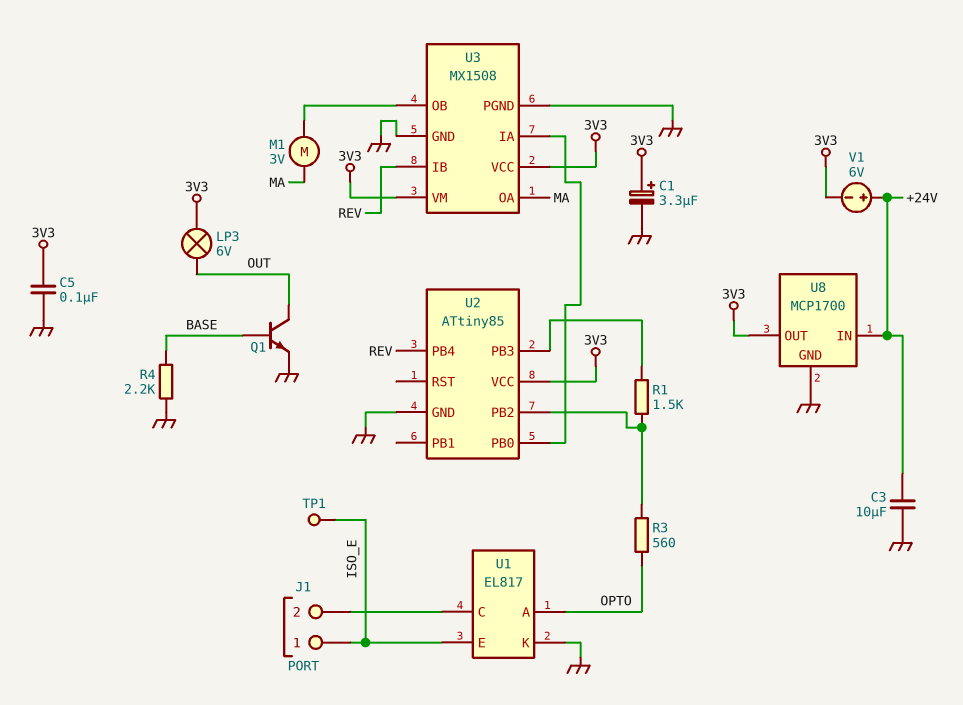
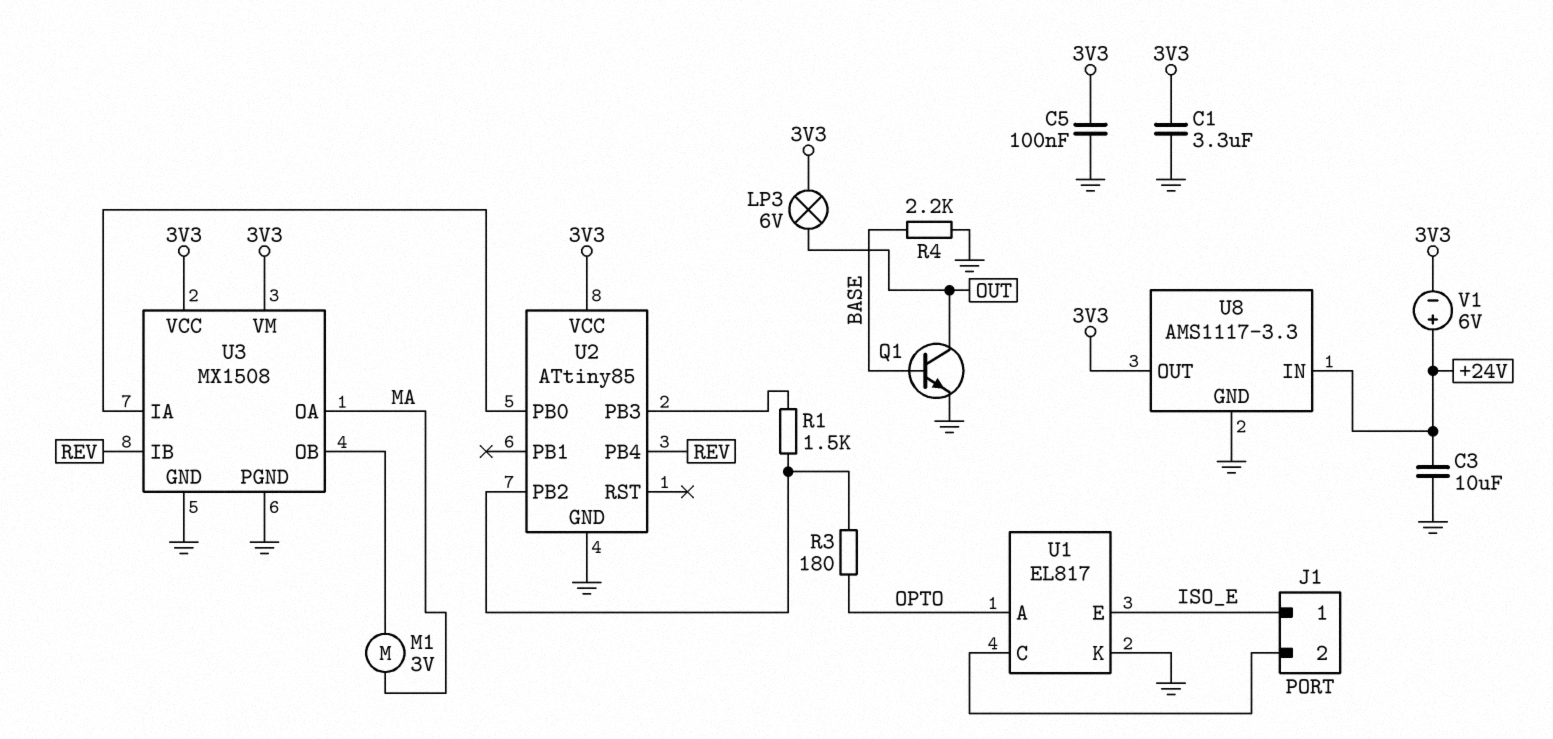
C1: 3.3uF (plus 3V3, minus GND) -> 3.3uF (3V3, GND)
R3: 560 (OPTO, U2/PB2) -> 180 (OPTO, U2/PB2)
TP1: test point (ISO_E) -> none
U8: MCP1700 -> AMS1117-3.3

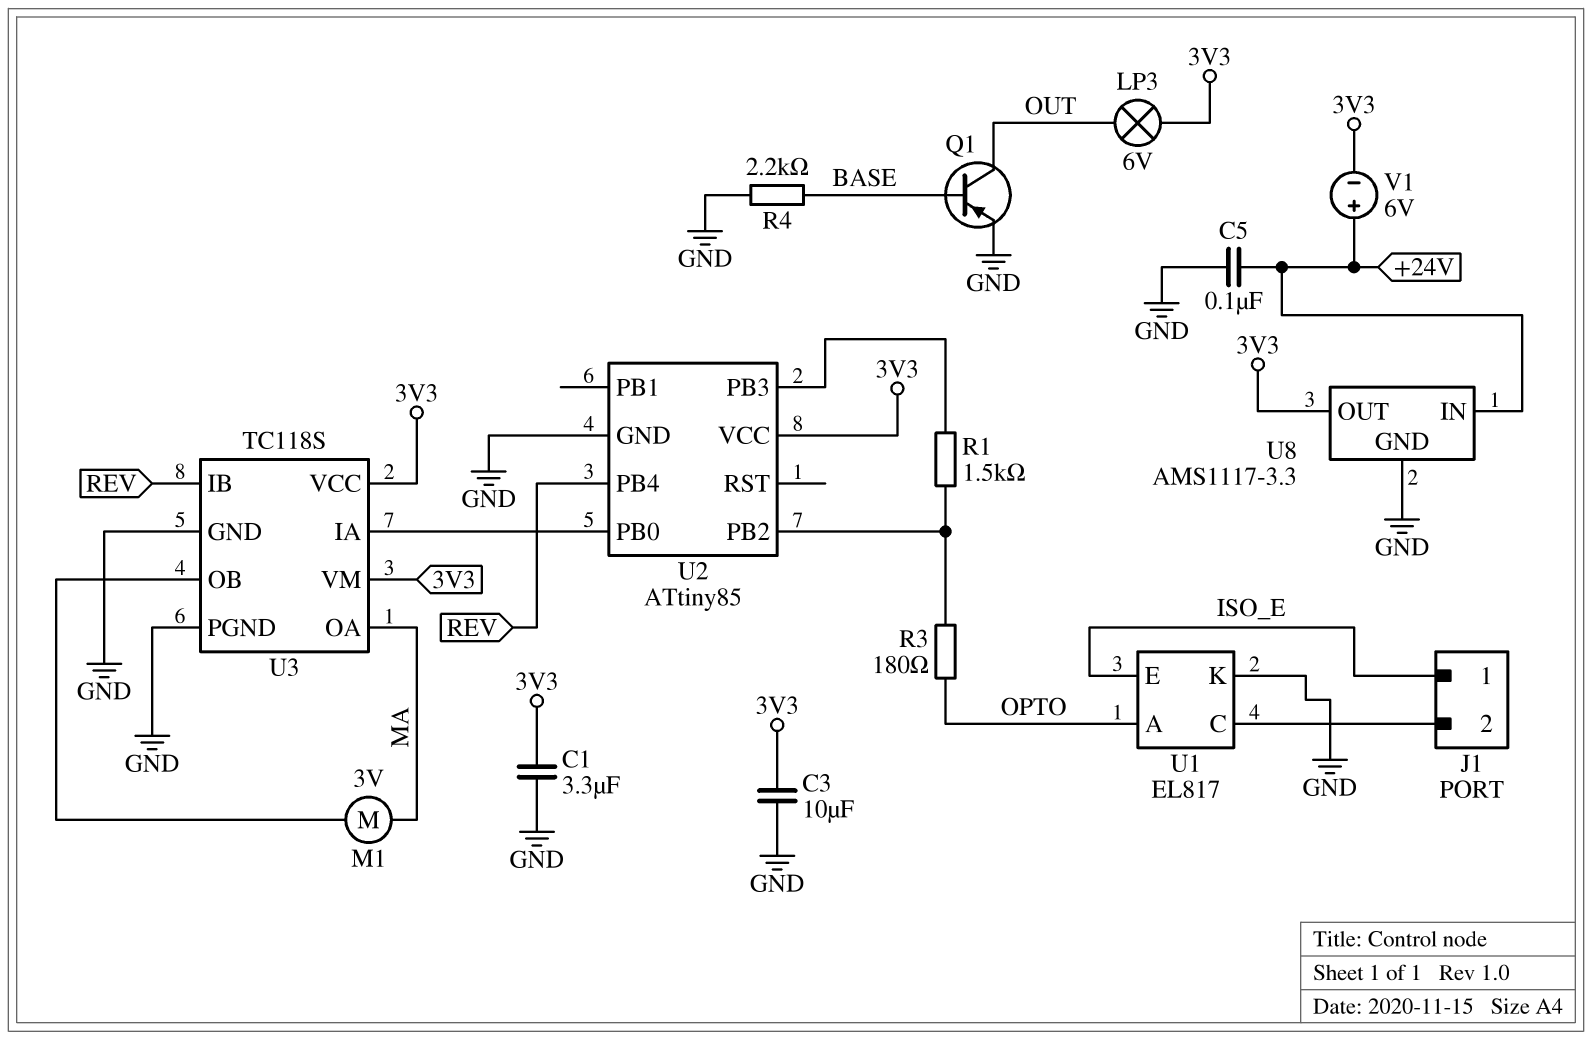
C3: 10uF (+24V, GND) -> 10uF (3V3, GND)
C5: 100nF (3V3, GND) -> 100nF (+24V, GND)
Q1: NPN (B BASE, C OUT, E GND) -> PNP (B BASE, C OUT, E GND)
U3: MX1508 -> TC118S

